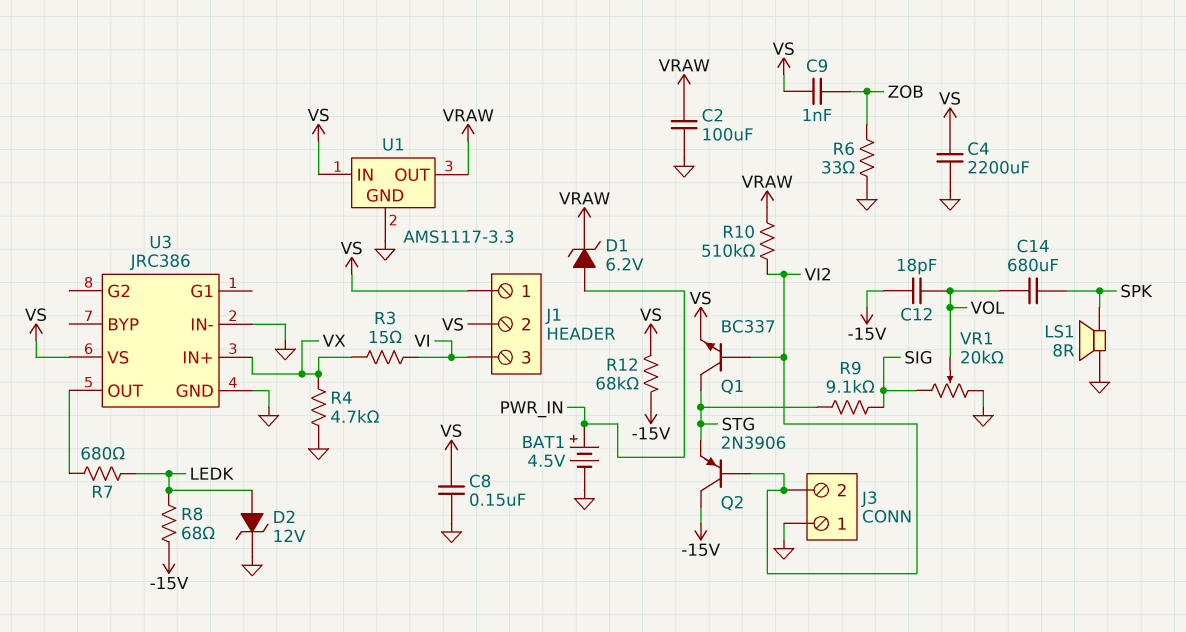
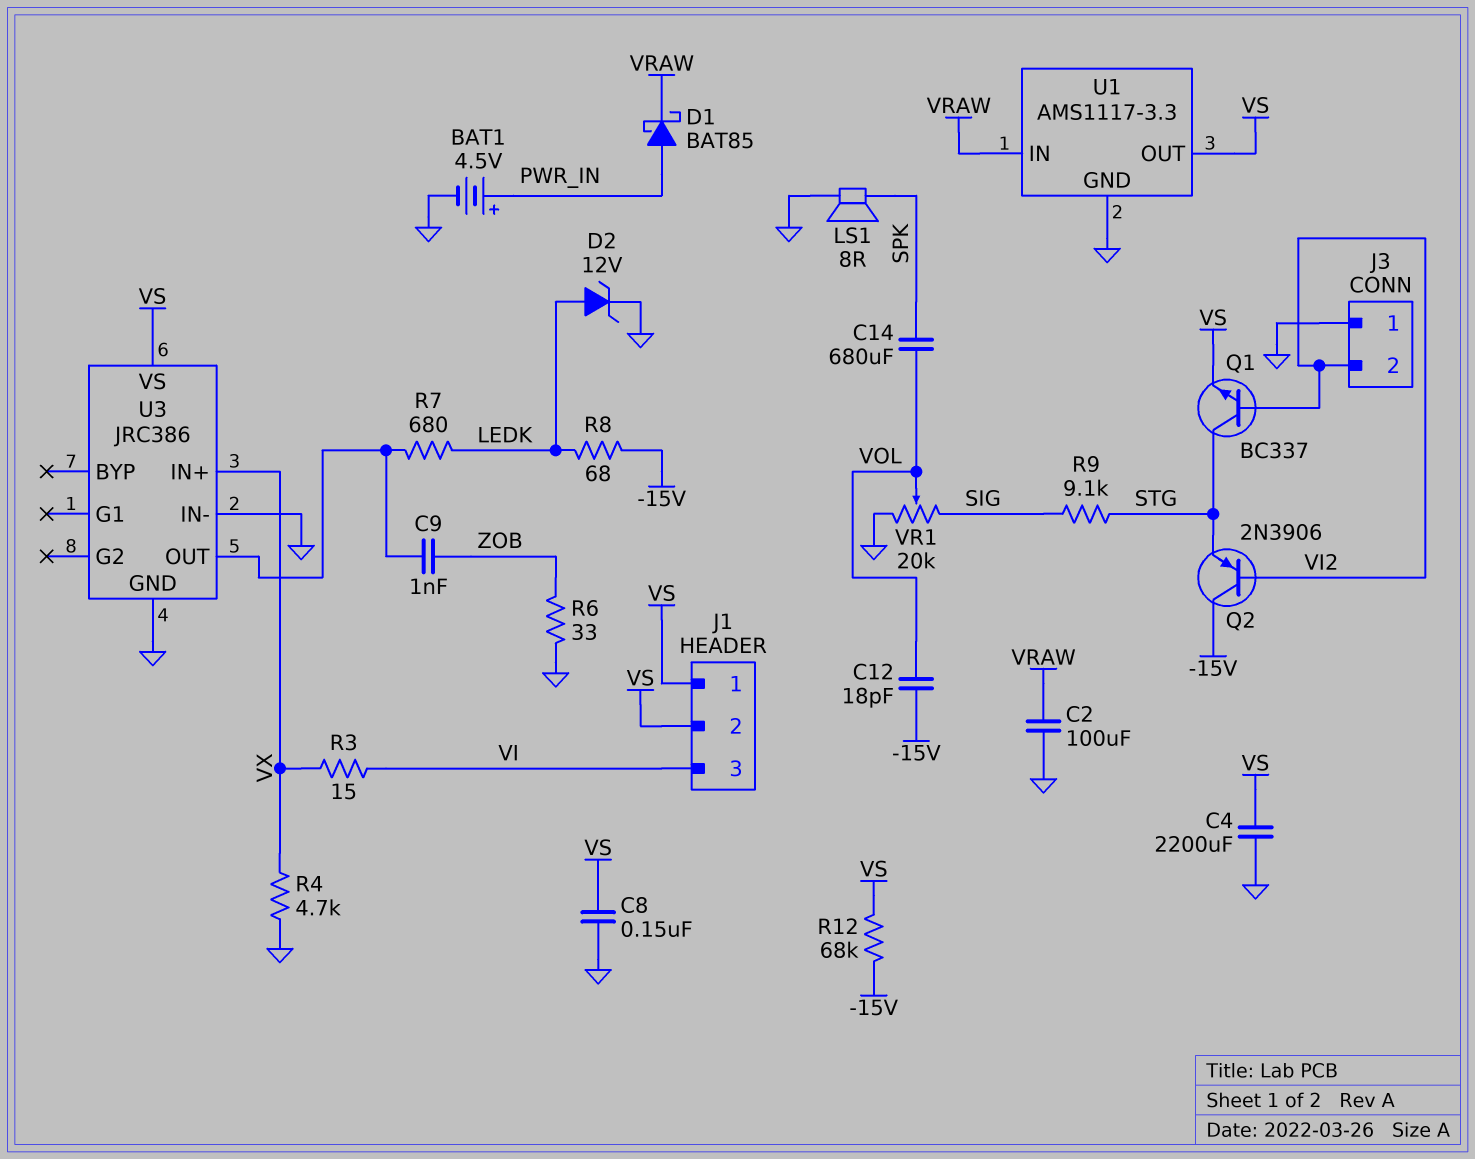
C9: 1nF (VS, ZOB) -> 1nF (U3/OUT, ZOB)
D1: zener 6.2V (A PWR_IN, K VRAW) -> schottky BAT85 (A PWR_IN, K VRAW)
R10: 510k (VI2, VRAW) -> none
U1 pin IN: VS -> VRAW
U1 pin OUT: VRAW -> VS

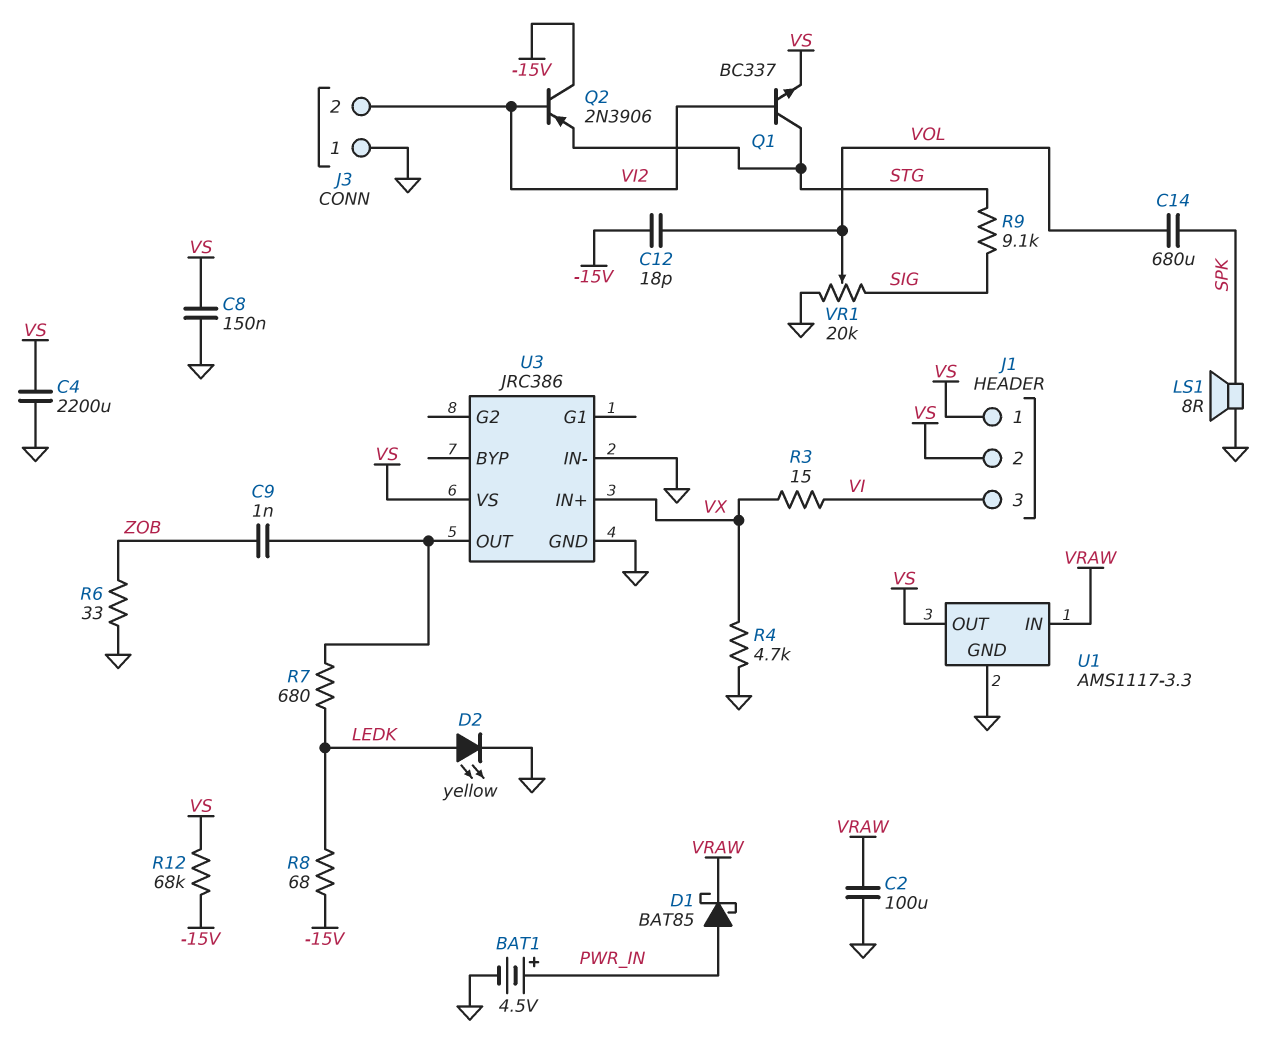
D2: zener 12V (A LEDK, K GND) -> LED yellow (A LEDK, K GND)

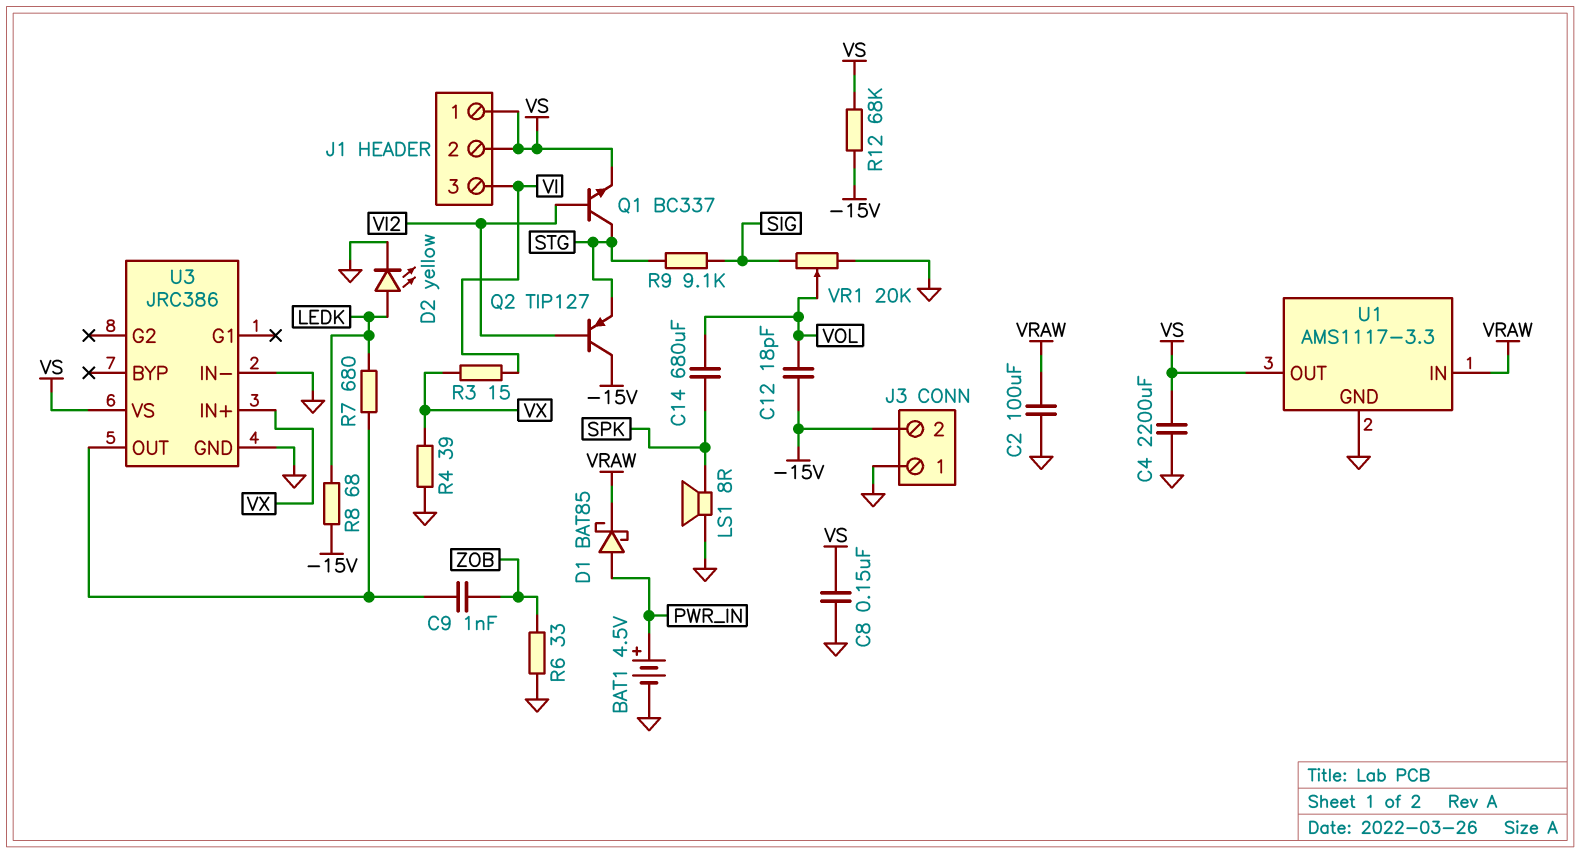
J3 pin 2: VI2 -> -15V
Q2: PNP 2N3906 (B VI2, C -15V, E STG) -> PNP TIP127 (B VI2, C -15V, E STG)
R4: 4.7k (GND, VX) -> 39 (GND, VX)

